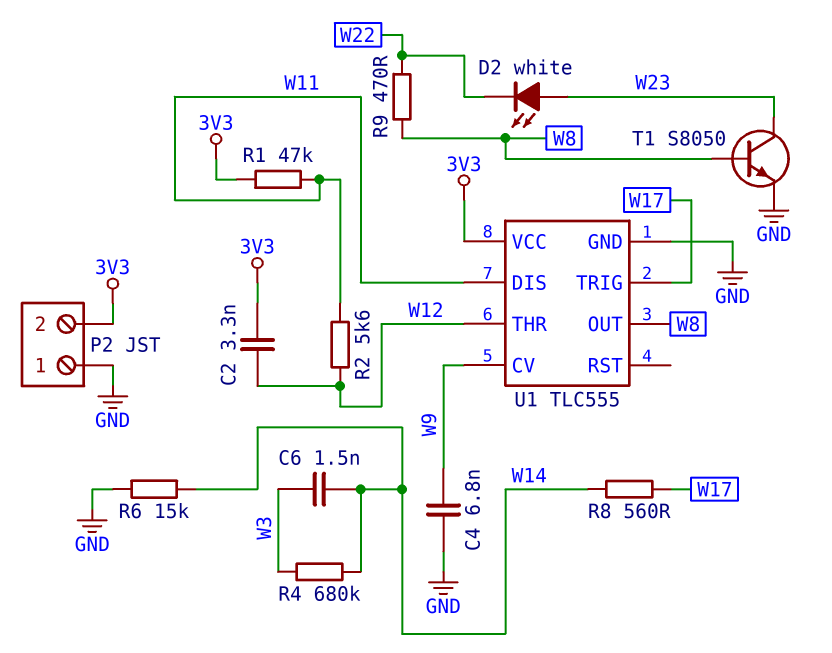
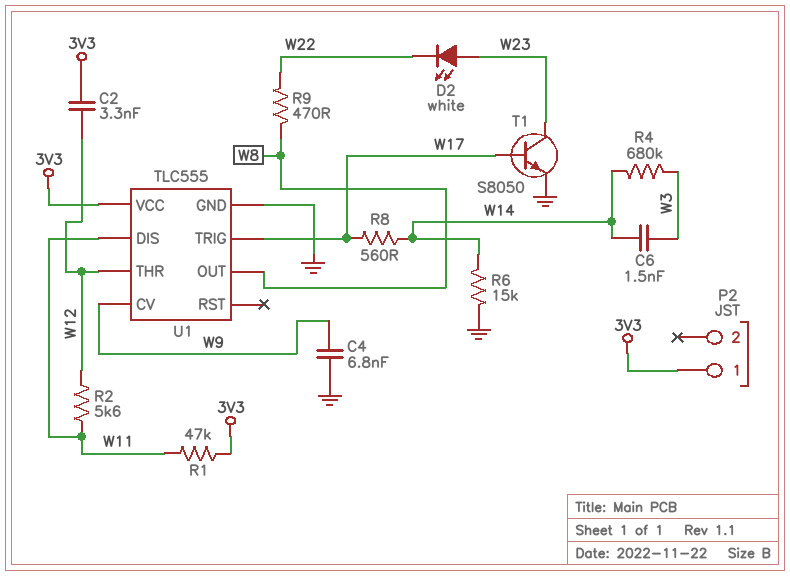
P2 pin 1: GND -> 3V3
P2 pin 2: 3V3 -> none
T1: NPN S8050 (B W8, C W23, E GND) -> NPN S8050 (B W17, C W23, E GND)

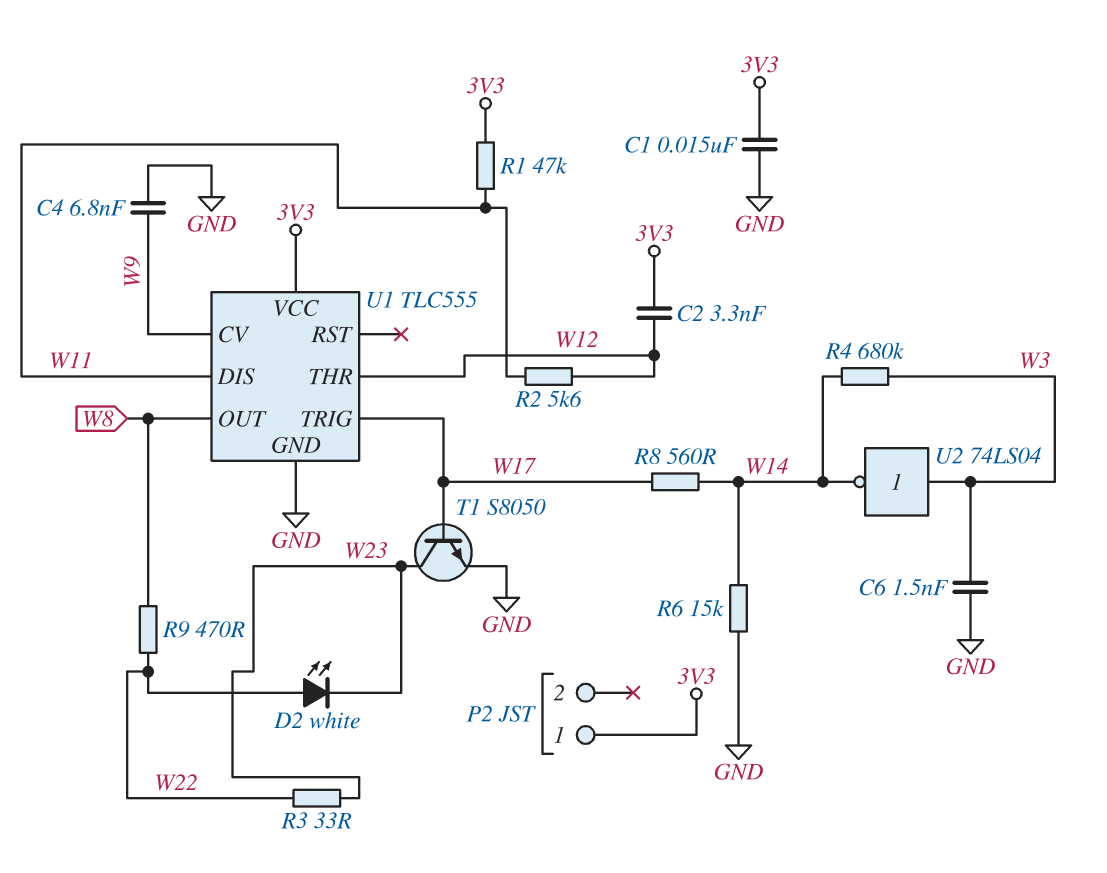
C1: none -> 15nF (3V3, GND)
C6: 1.5nF (W3, W14) -> 1.5nF (GND, W3)
D2: LED white (A W23, K W22) -> LED white (A W22, K W23)
R3: none -> 33 (W22, W23)
U2: none -> NOT 74LS04 (in W3, out W14)

